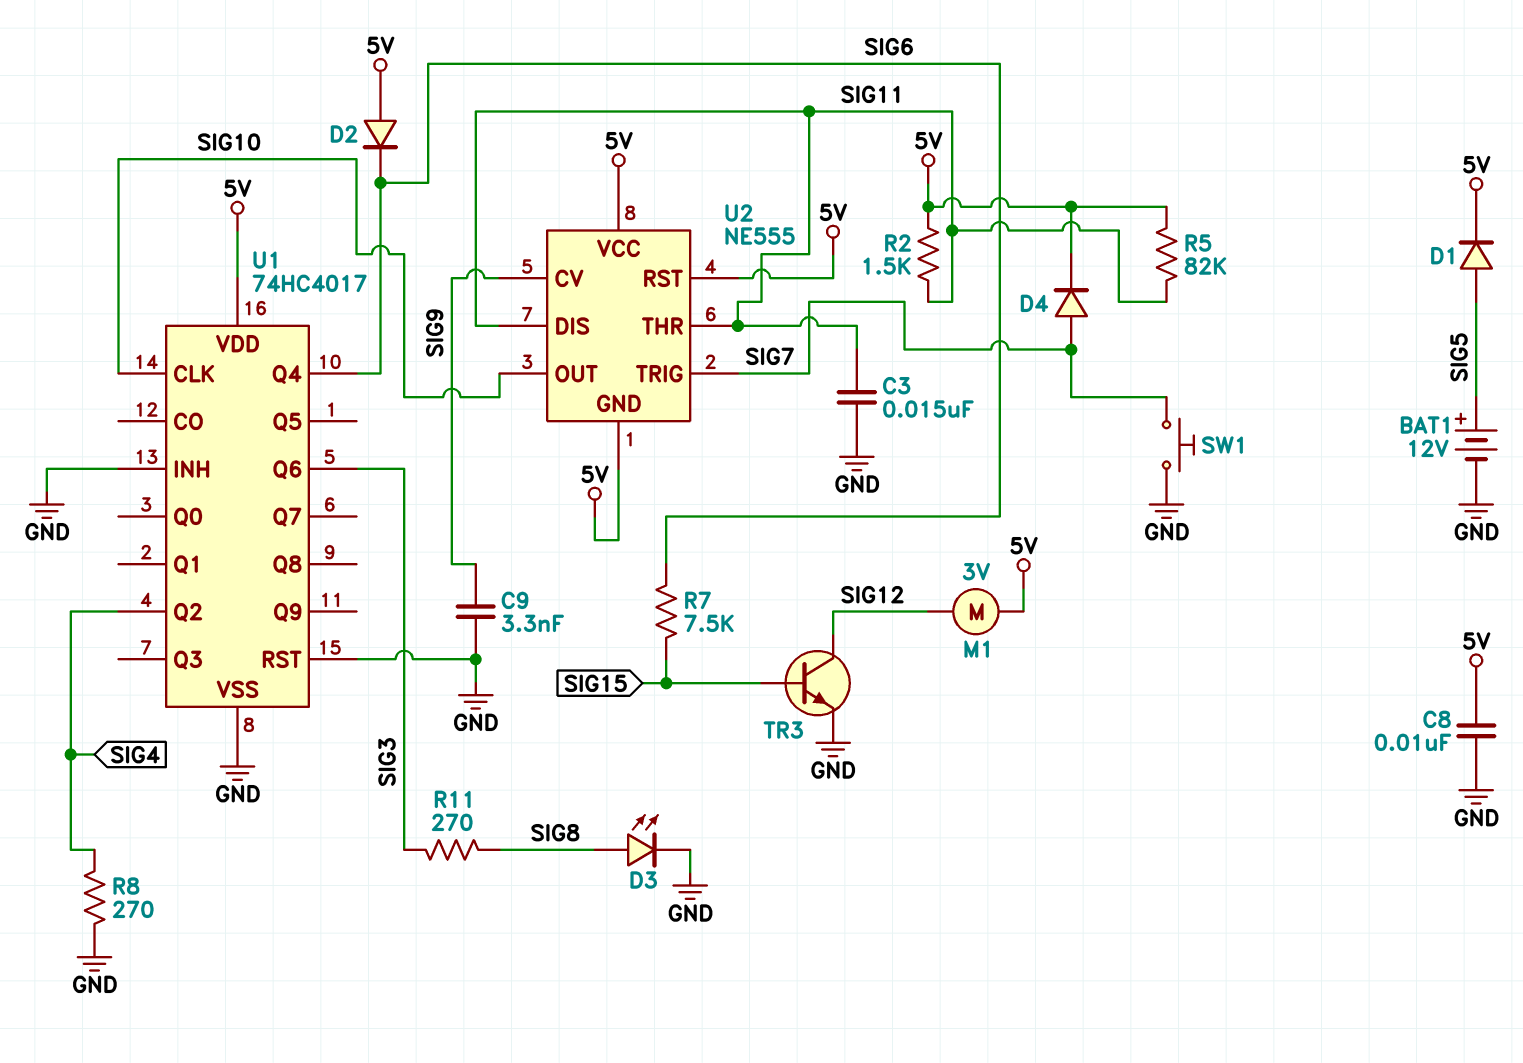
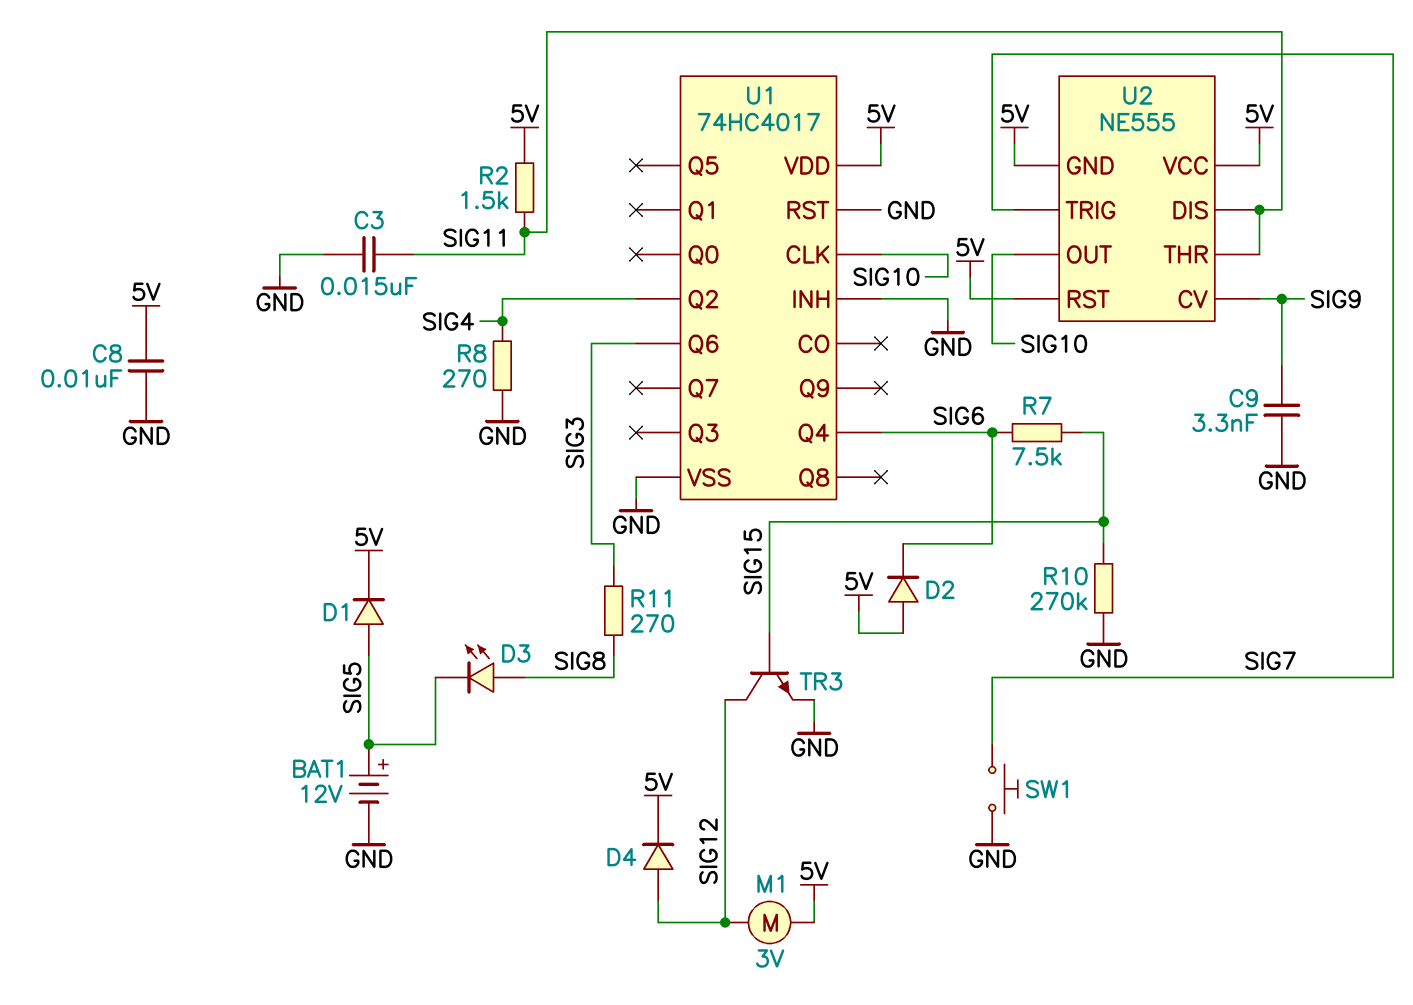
D3: LED (A SIG8, K GND) -> LED (A SIG8, K SIG5)
D4: diode (A SIG7, K 5V) -> diode (A SIG12, K 5V)
R5: 82k (5V, SIG11) -> none
R10: none -> 270k (GND, SIG15)

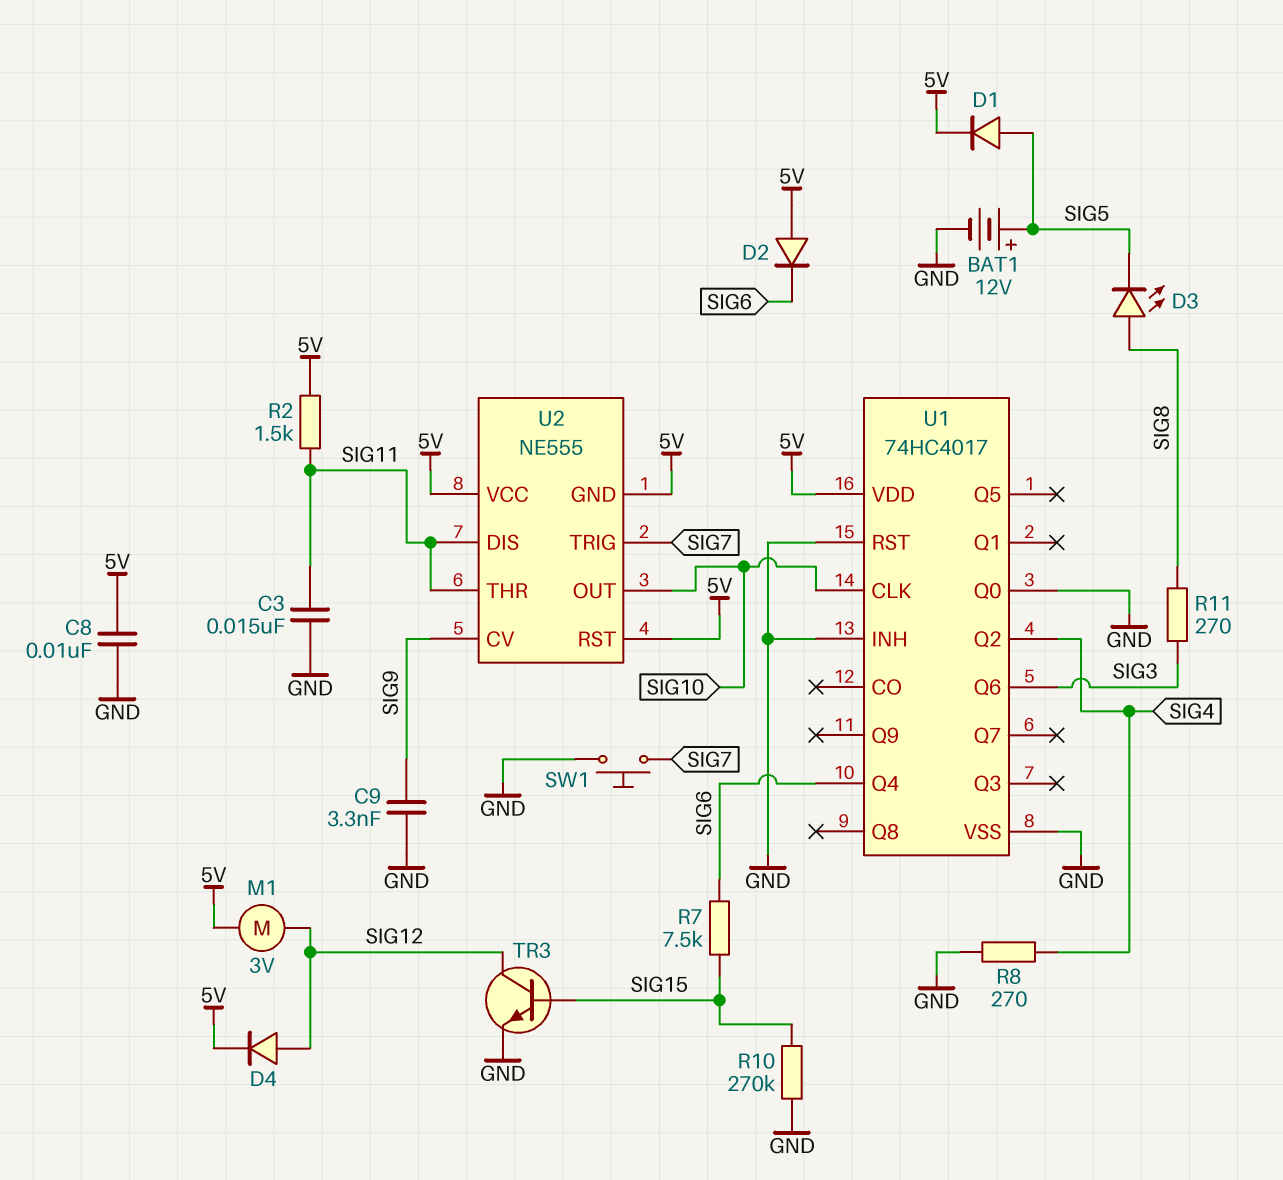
U1 pin Q0: none -> GND

